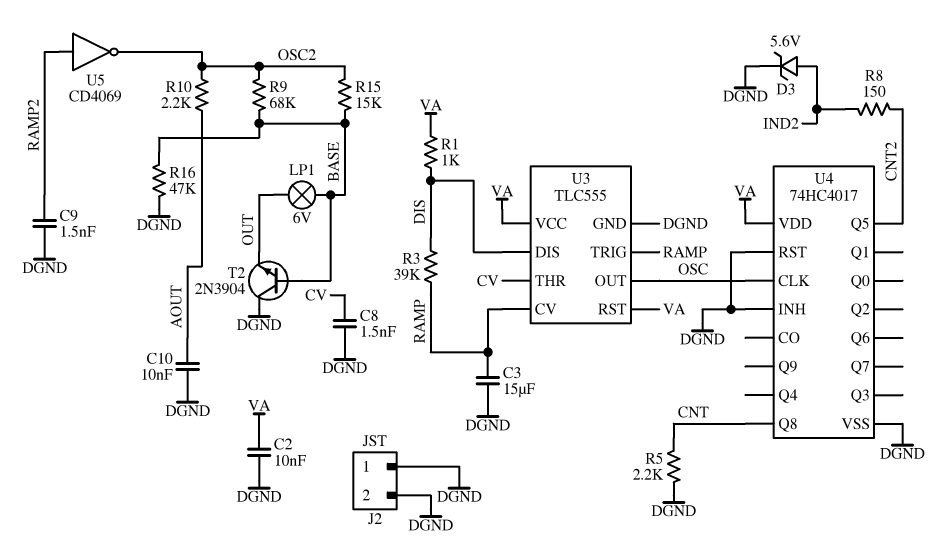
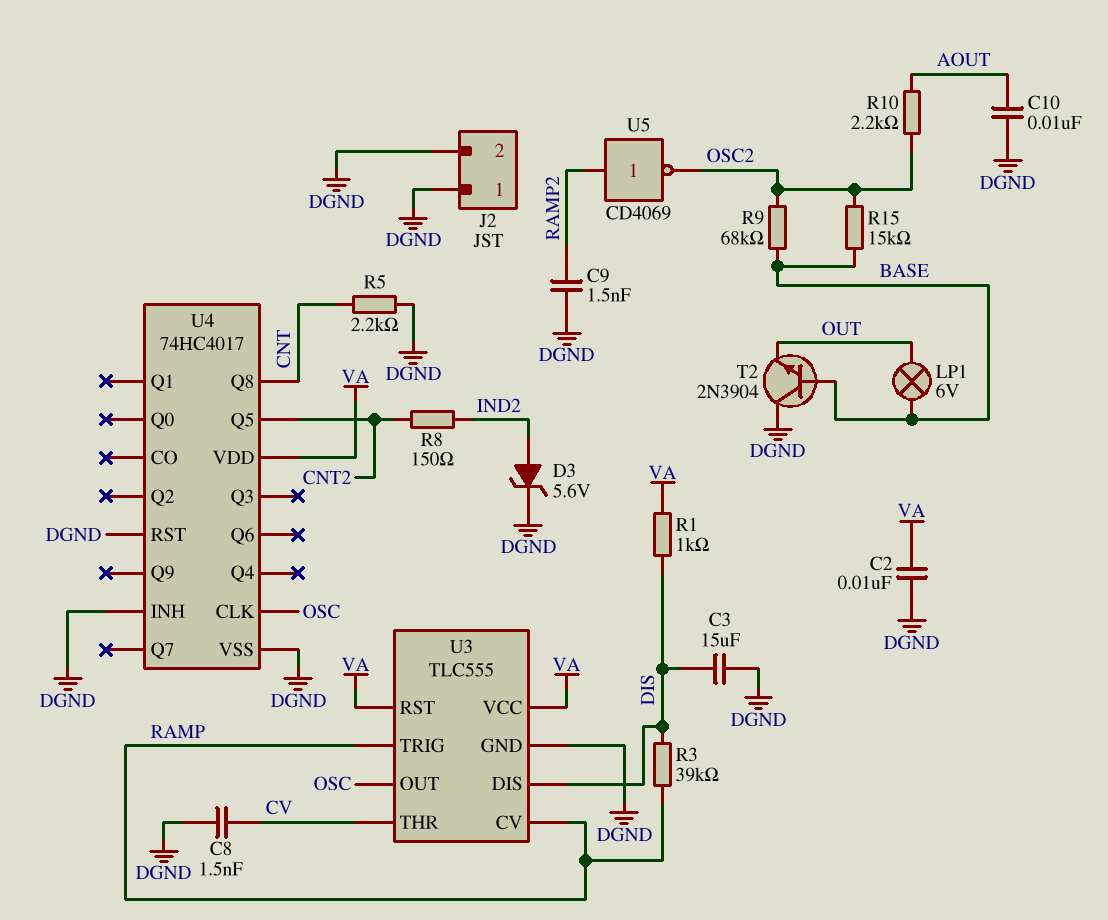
C3: 15uF (DGND, RAMP) -> 15uF (DGND, DIS)
R16: 47k (BASE, DGND) -> none

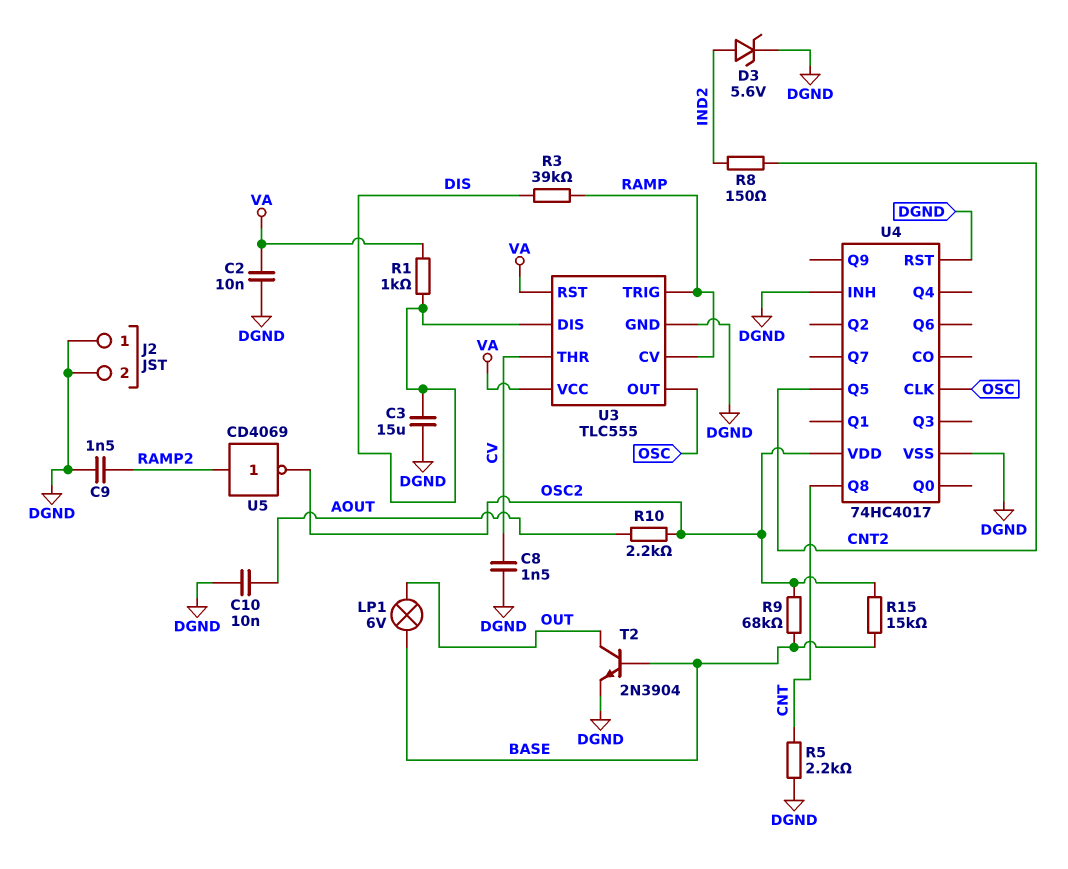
T2: NPN 2N3904 (B BASE, C DGND, E OUT) -> NPN 2N3904 (B BASE, C OUT, E DGND)
U4 pin VDD: VA -> OSC2

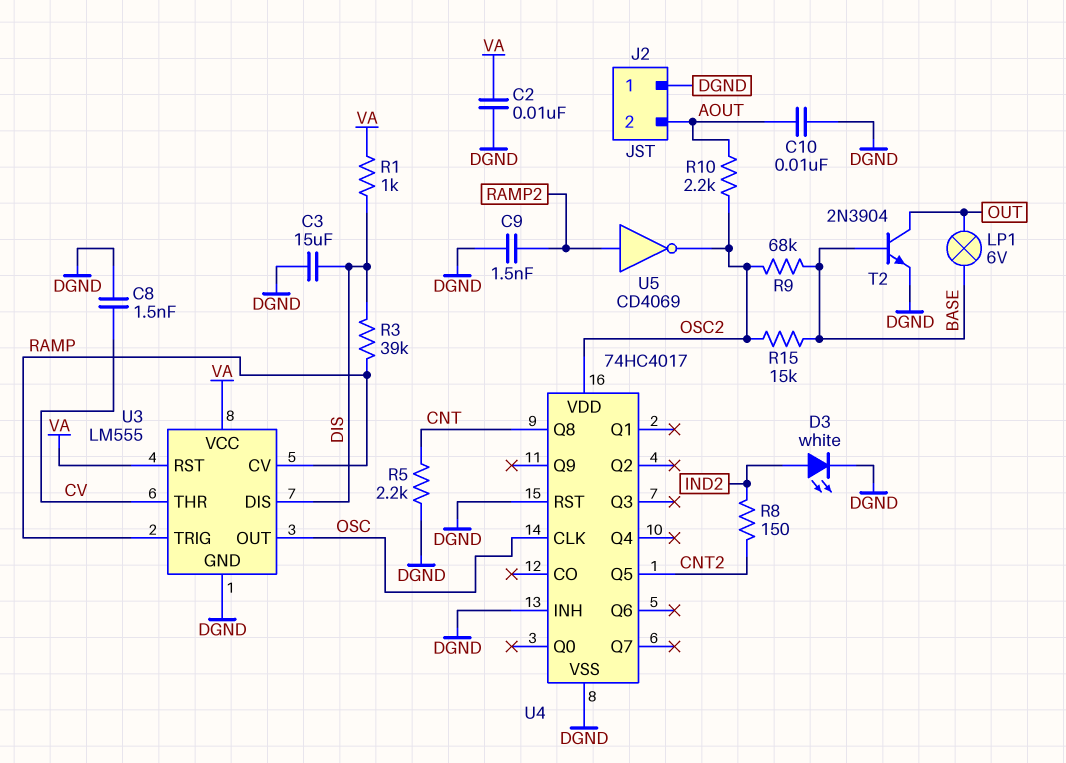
D3: zener 5.6V (A IND2, K DGND) -> LED white (A IND2, K DGND)
J2 pin 2: DGND -> AOUT
U3: TLC555 -> LM555

